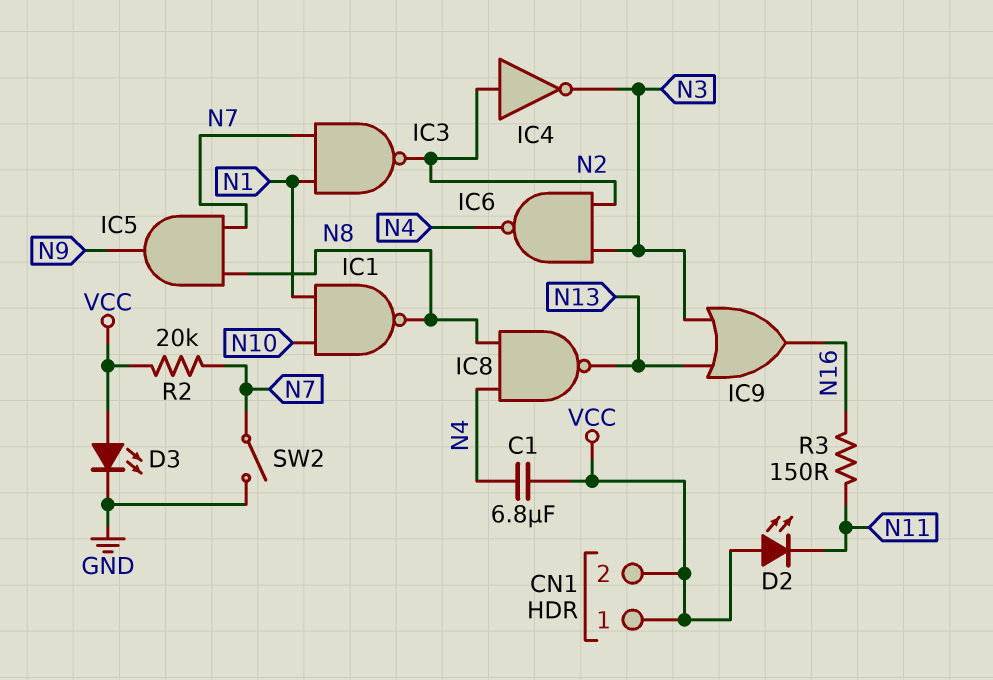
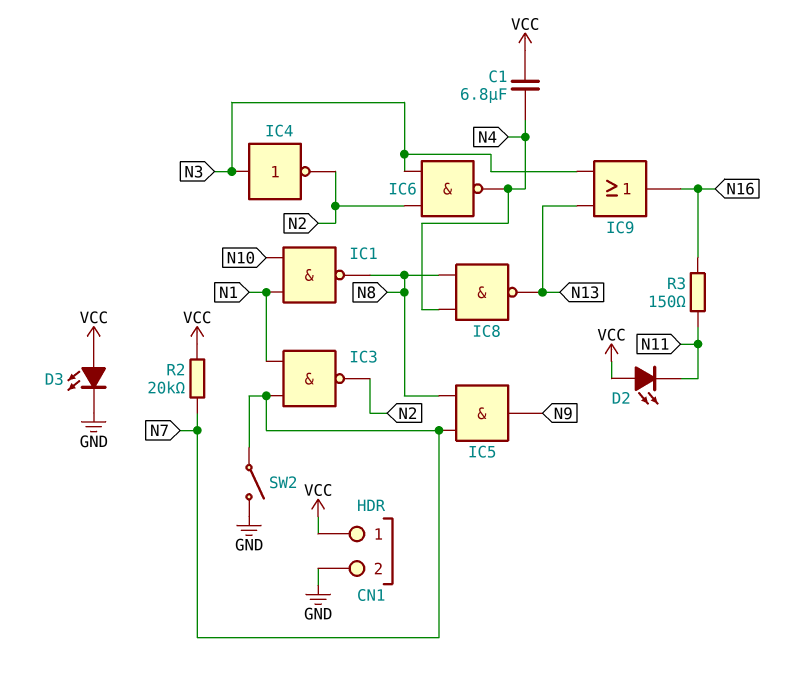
CN1 pin 2: VCC -> GND
IC4: NOT (in N2, out N3) -> NOT (in N3, out N2)

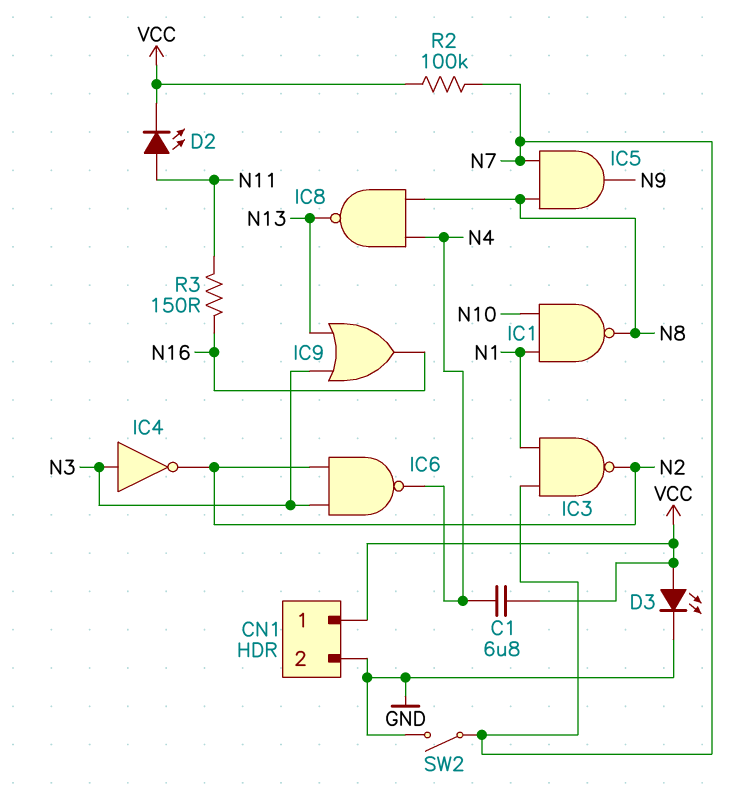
D2: LED (A VCC, K N11) -> LED (A N11, K VCC)
R2: 20k (N7, VCC) -> 100k (N7, VCC)

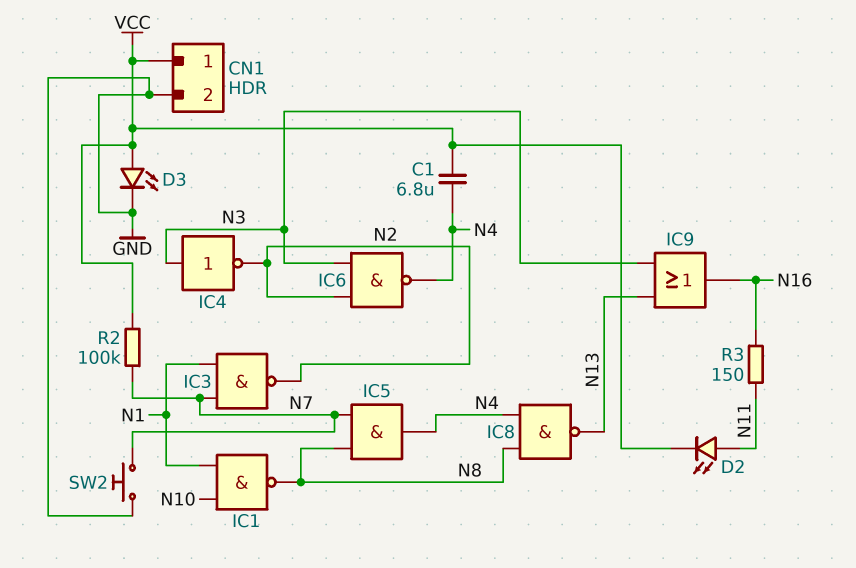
IC5: AND (in N7, in N8, out N9) -> AND (in N7, in N8, out N4)
SW2: switch (GND, N7) -> button (GND, N7)

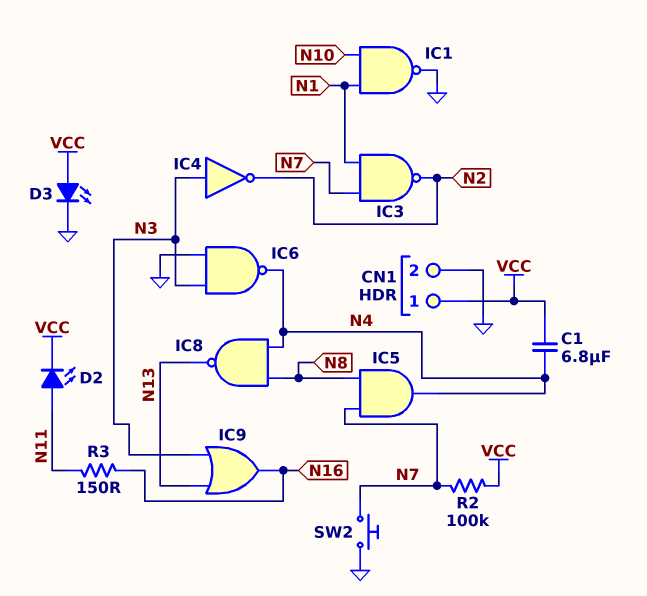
IC1: NAND (in N1, in N10, out N8) -> NAND (in N1, in N10, out GND)
IC6: NAND (in N2, in N3, out N4) -> NAND (in GND, in N3, out N4)

